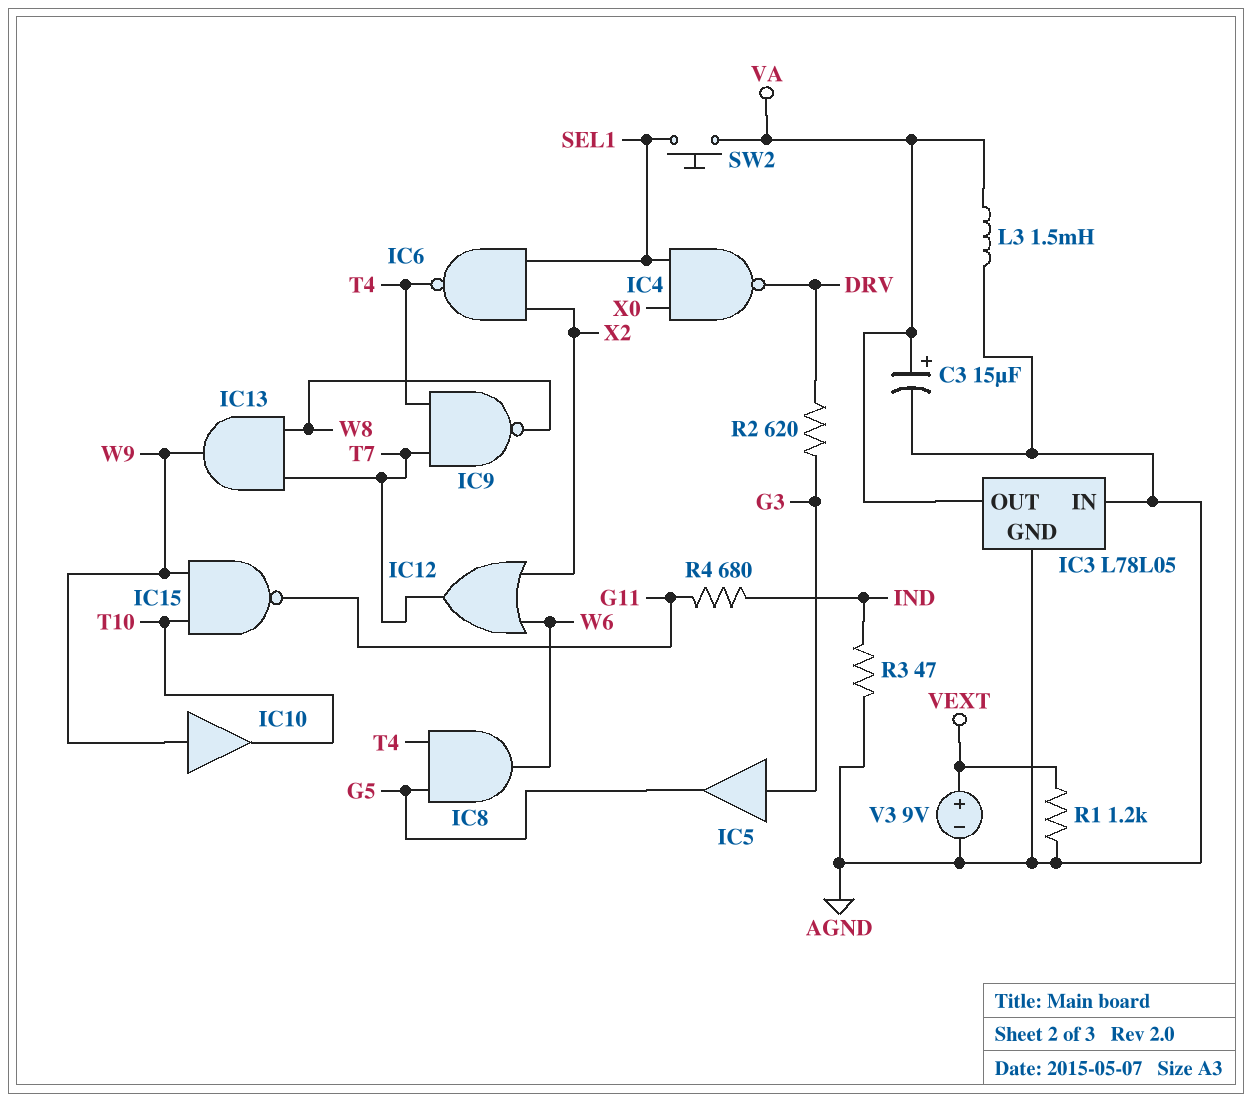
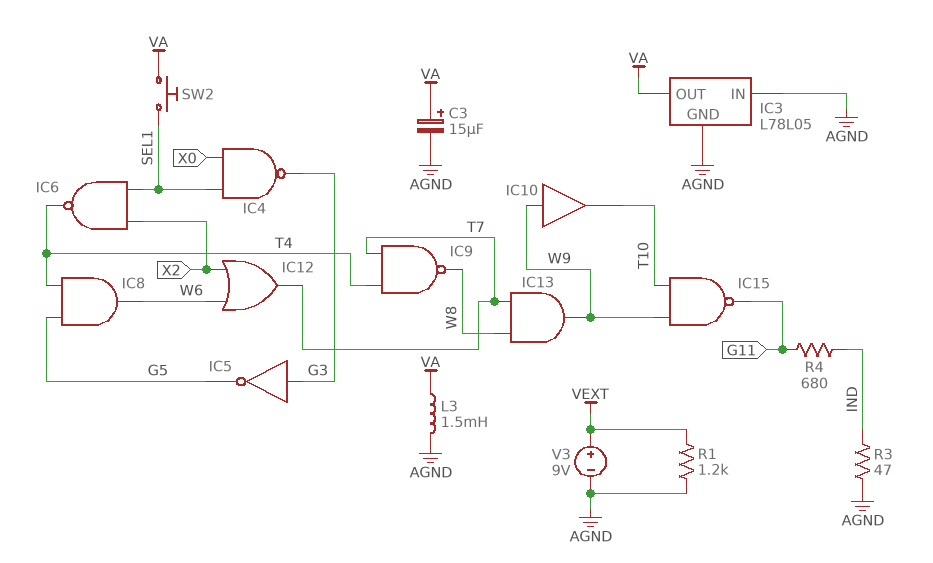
IC4: NAND (in SEL1, in X0, out DRV) -> NAND (in SEL1, in X0, out G3)
IC5: buffer (in G3, out G5) -> NOT (in G3, out G5)
R2: 620 (DRV, G3) -> none

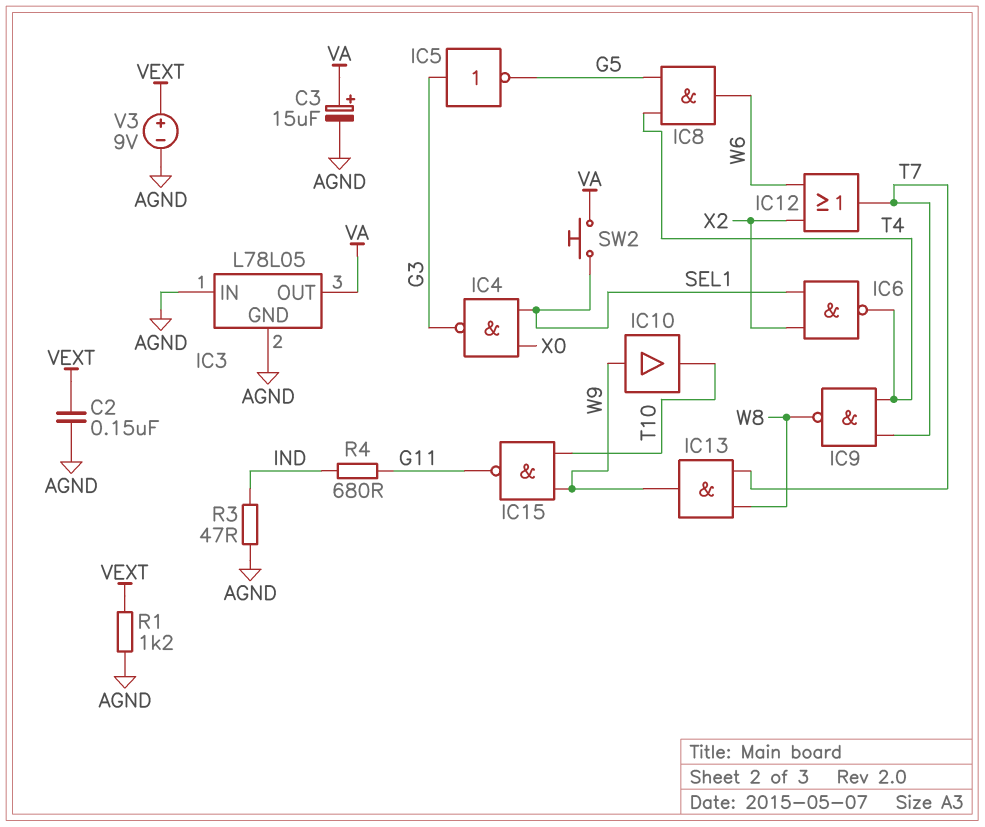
C2: none -> 150nF (AGND, VEXT)
L3: 1.5mH (AGND, VA) -> none

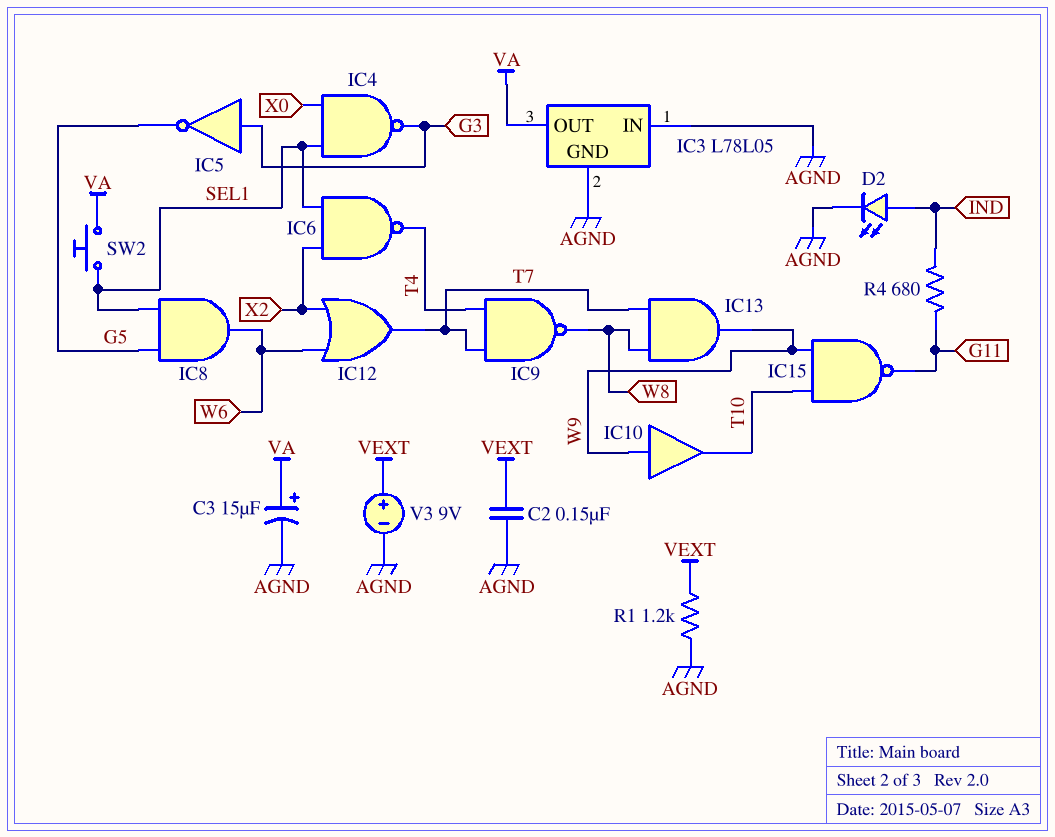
D2: none -> LED (A IND, K AGND)
IC8: AND (in G5, in T4, out W6) -> AND (in G5, in SEL1, out W6)
R3: 47 (AGND, IND) -> none

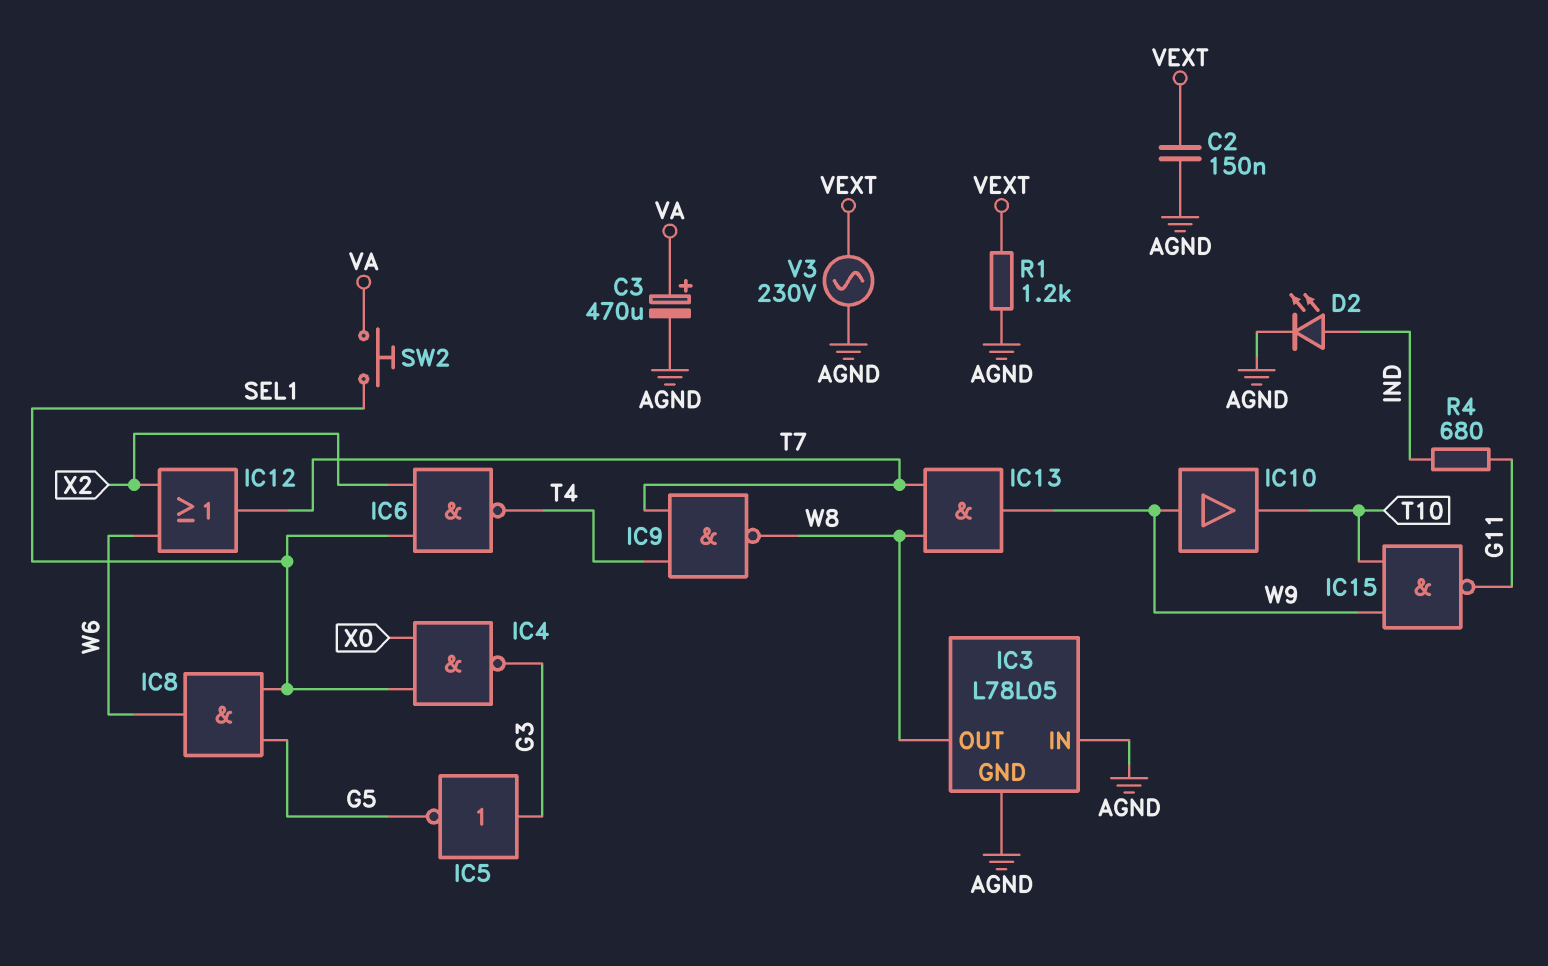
C3: 15uF (plus VA, minus AGND) -> 470uF (plus VA, minus AGND)
IC3 pin OUT: VA -> W8
V3: 9V (plus VEXT, minus AGND) -> AC 230V (AGND, VEXT)

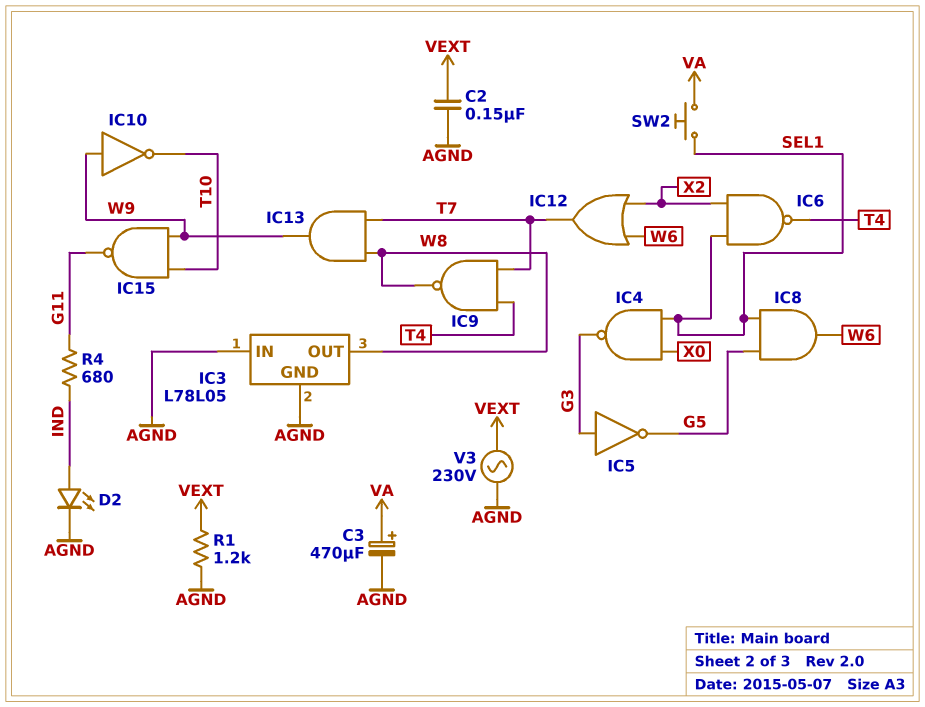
IC10: buffer (in W9, out T10) -> NOT (in W9, out T10)

